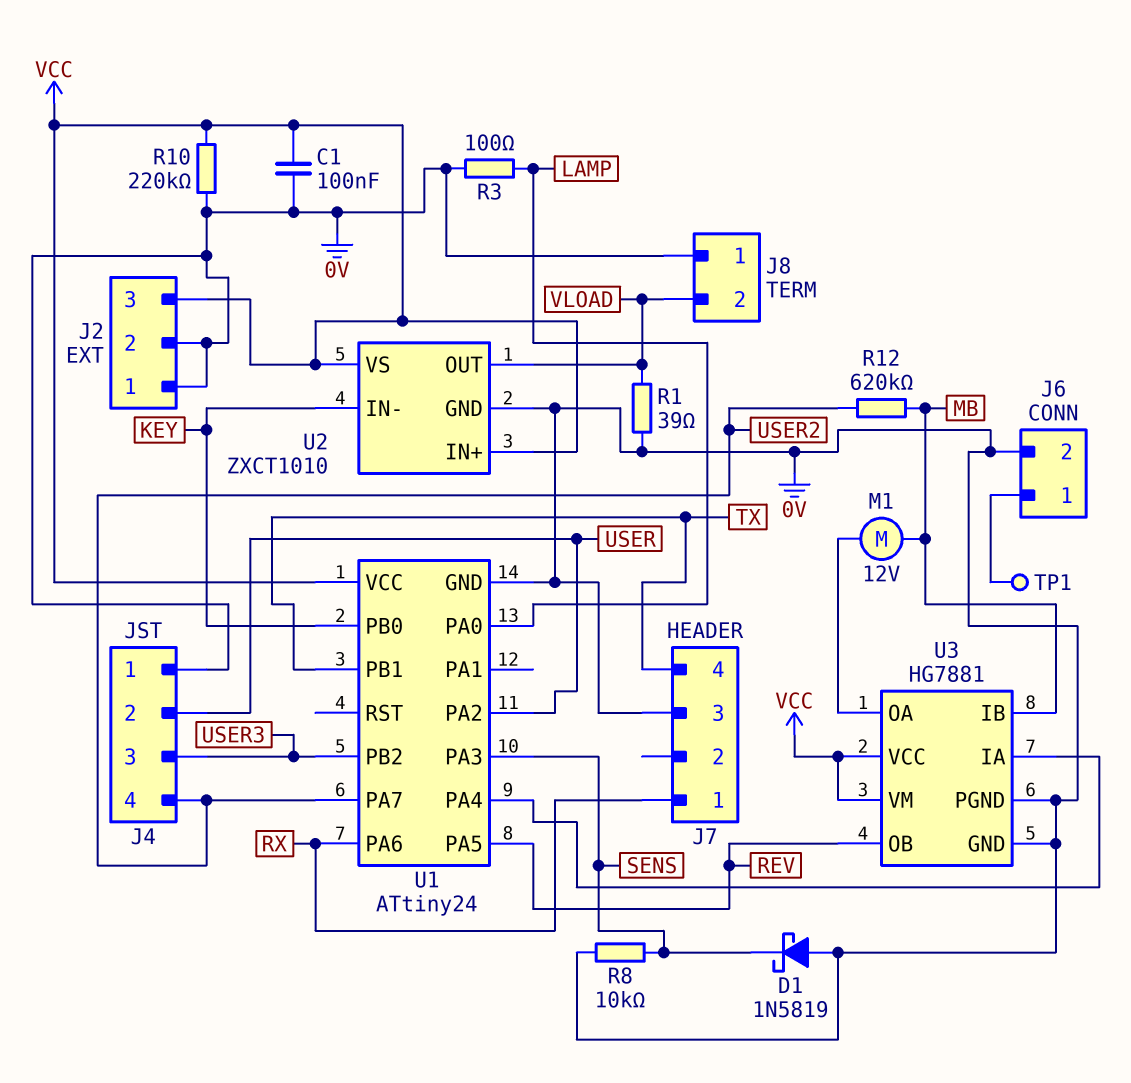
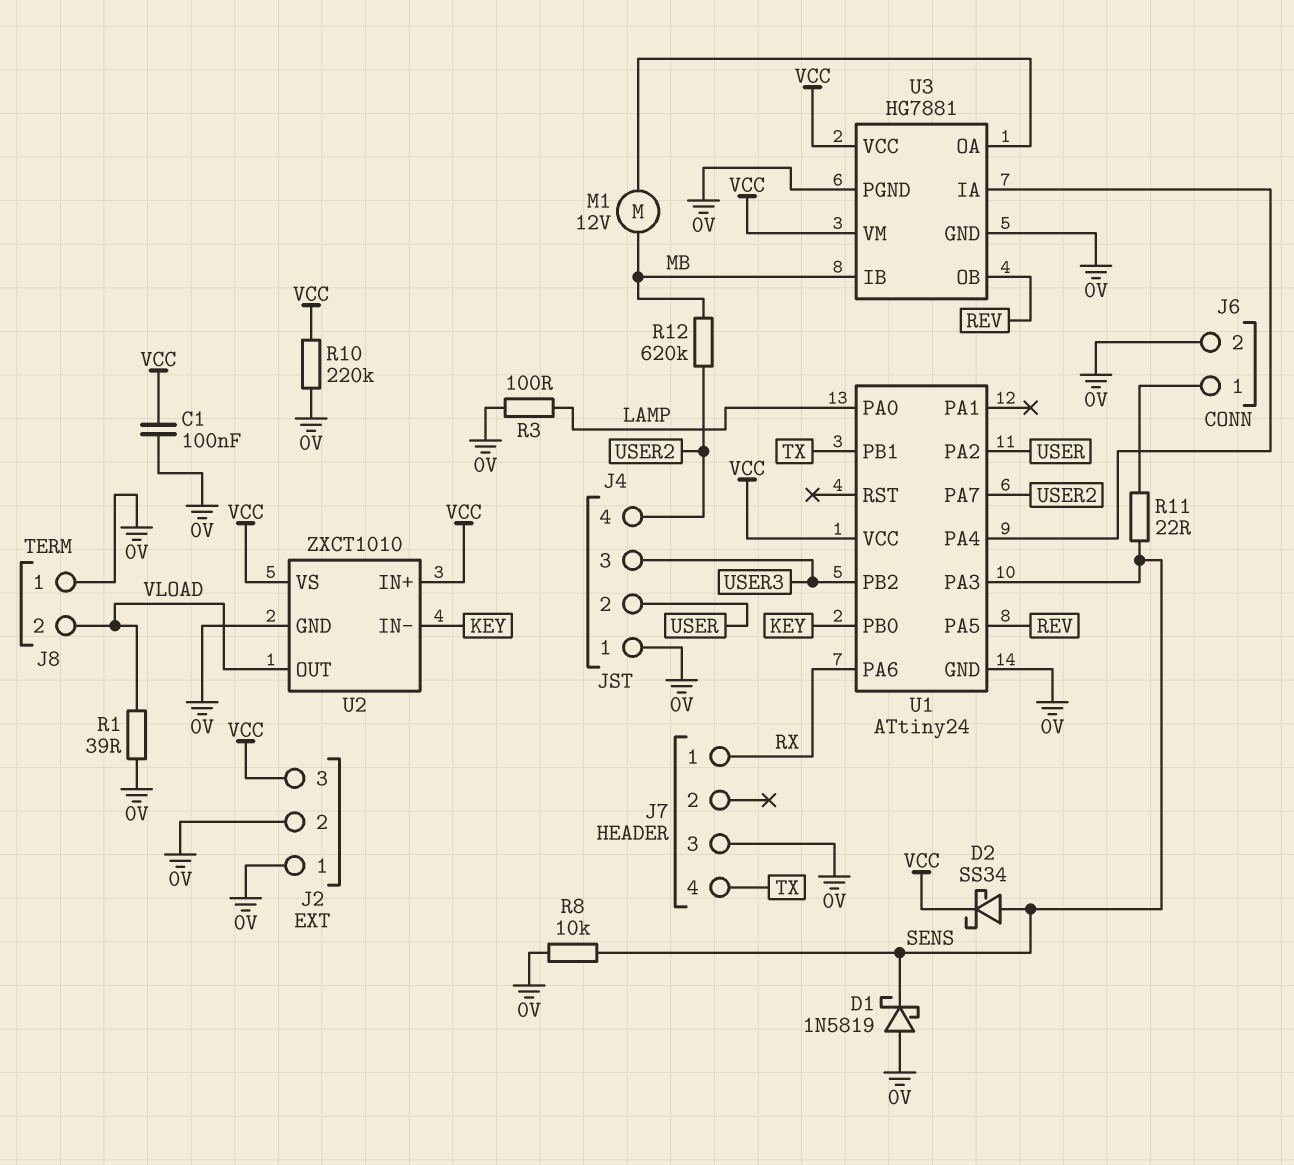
D2: none -> schottky SS34 (A SENS, K VCC)
R11: none -> 22 (J6/1, SENS)
TP1: test point (J6/1) -> none

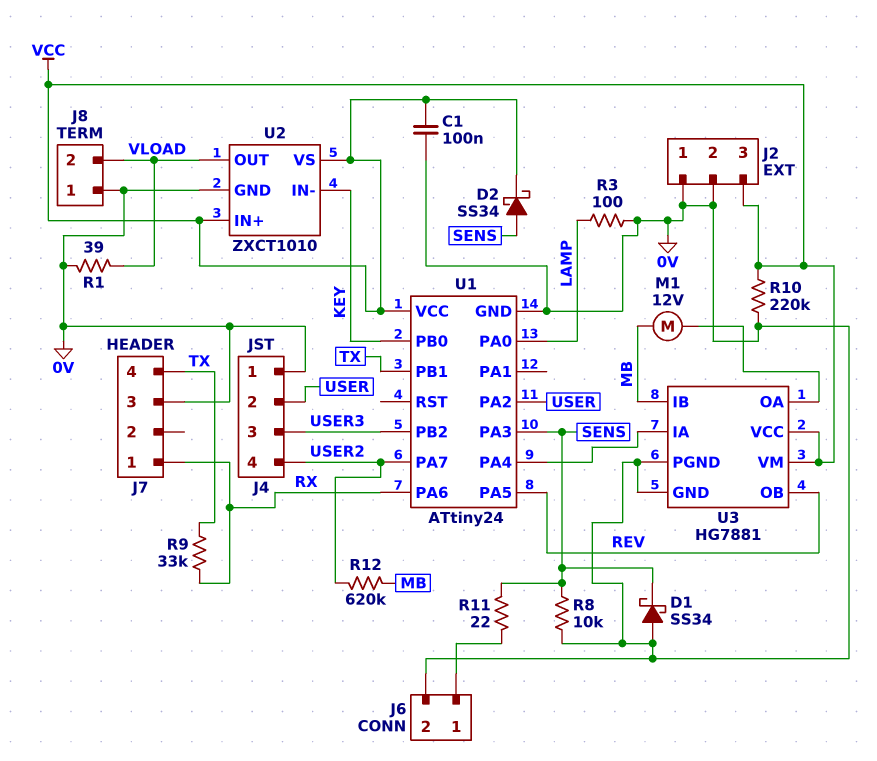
D1: schottky 1N5819 (A 0V, K SENS) -> schottky SS34 (A 0V, K SENS)
R9: none -> 33k (RX, TX)

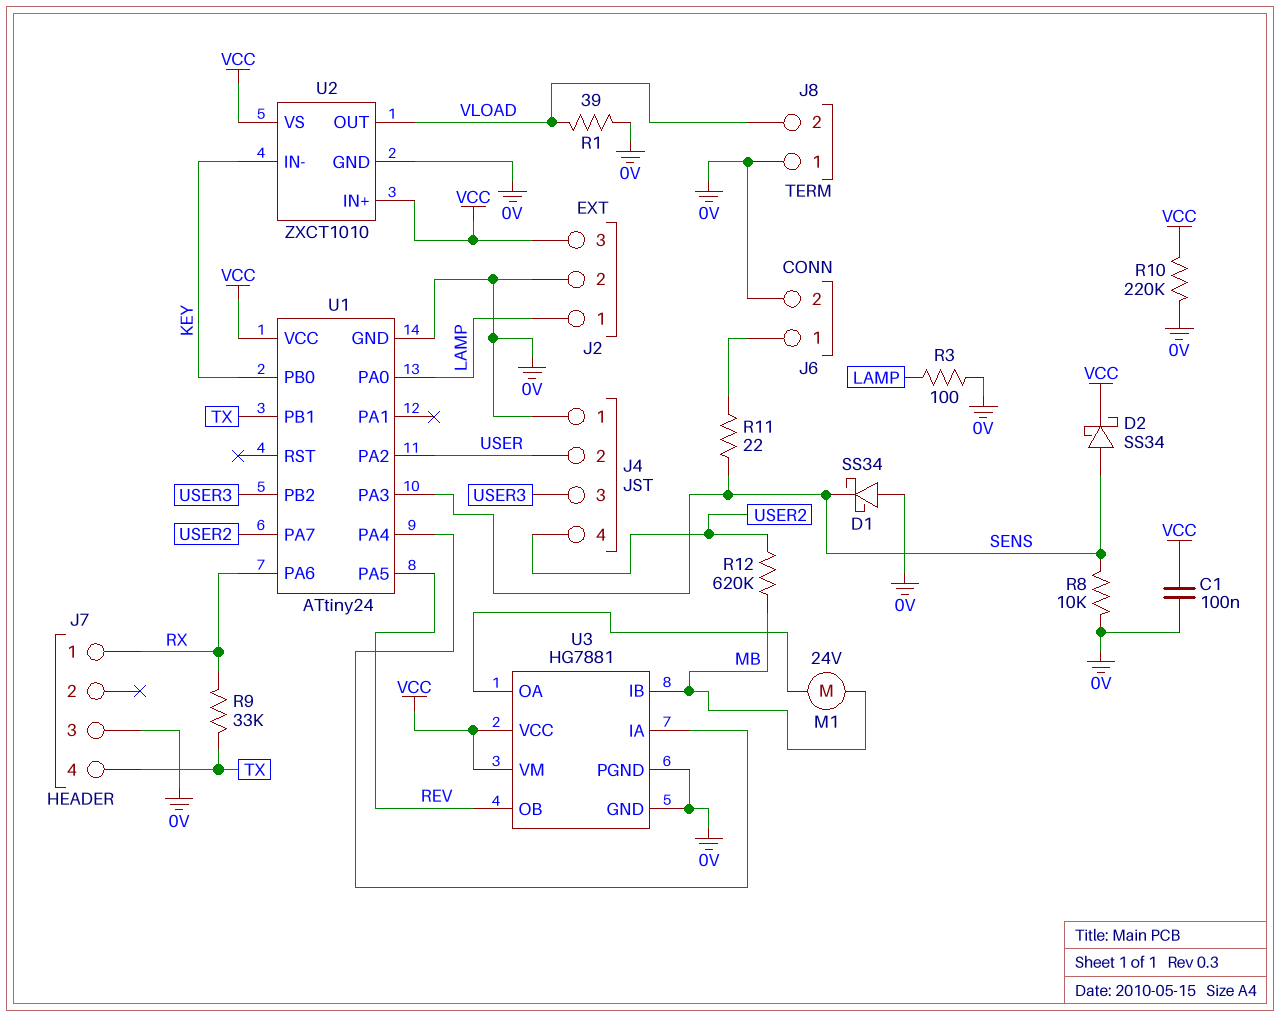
J2 pin 1: 0V -> LAMP
M1: motor 12V (MB, U3/OA) -> motor 24V (MB, U3/OA)

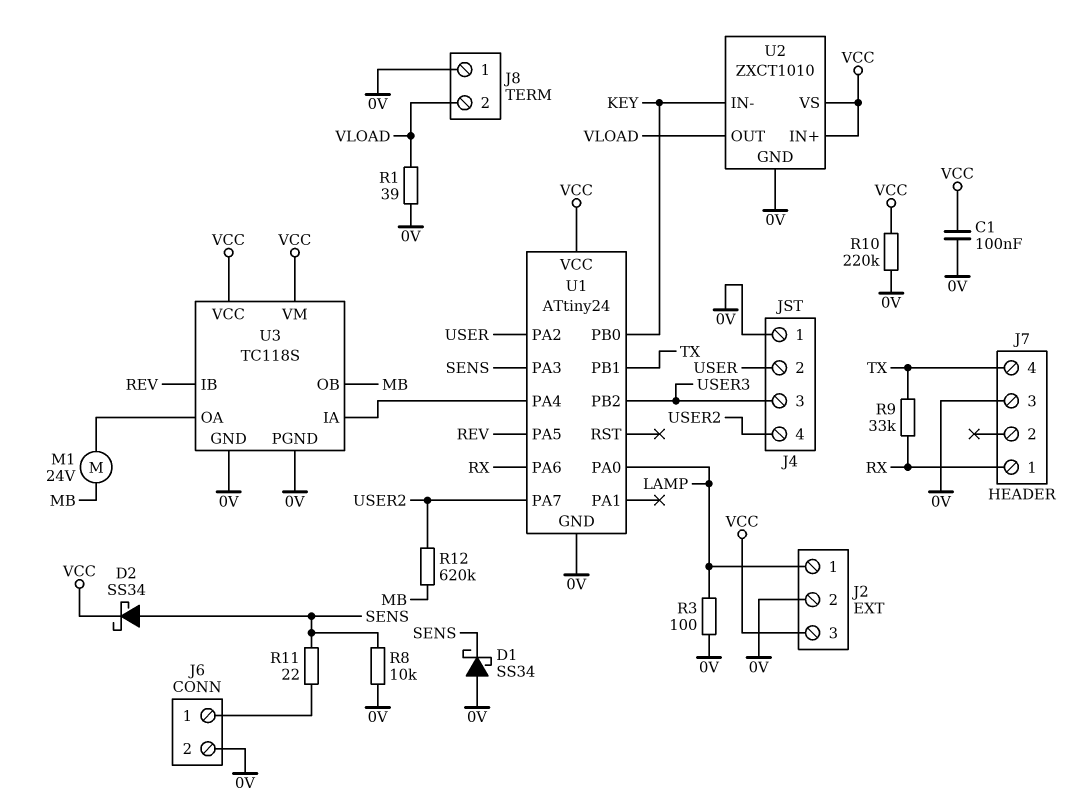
U3: HG7881 -> TC118S
U3 pin IB: MB -> REV
U3 pin OB: REV -> MB

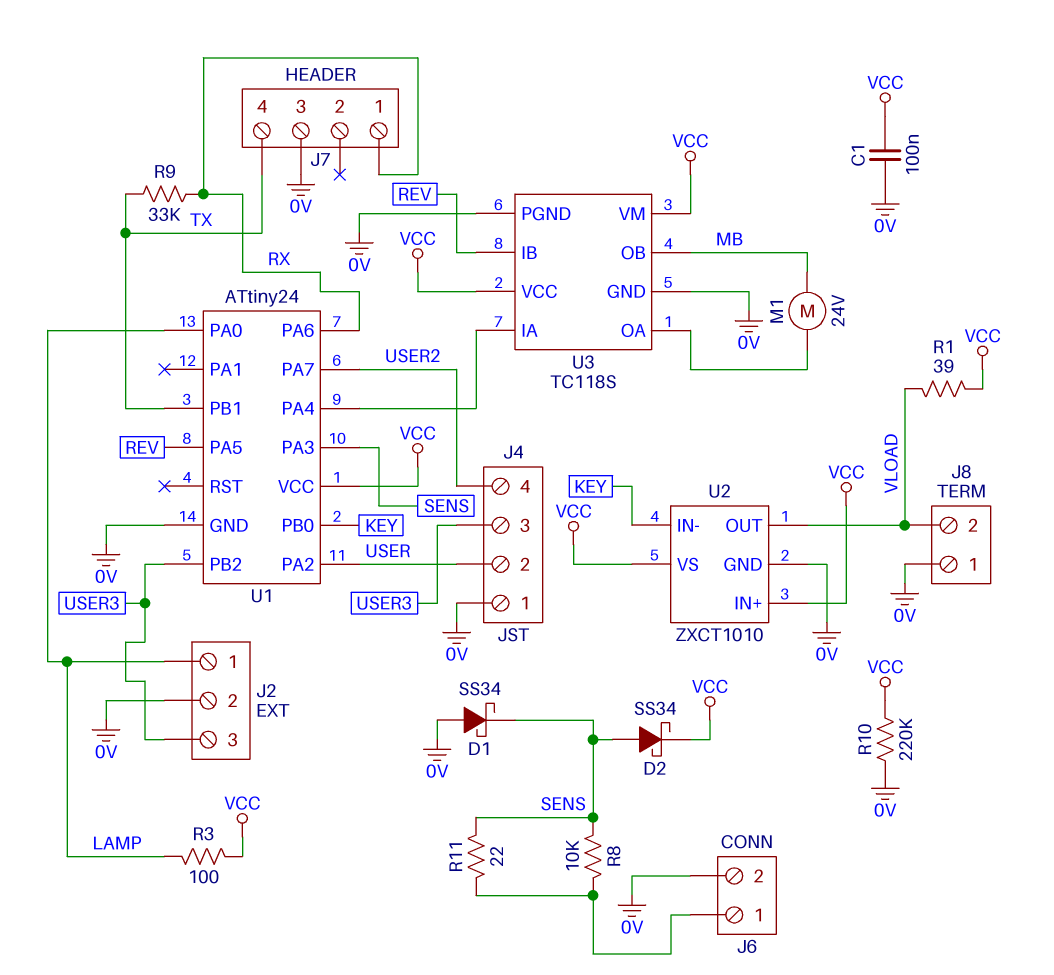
J2 pin 3: VCC -> USER3
R1: 39 (0V, VLOAD) -> 39 (VCC, VLOAD)
R3: 100 (0V, LAMP) -> 100 (LAMP, VCC)
R8: 10k (0V, SENS) -> 10k (J6/1, SENS)
R12: 620k (MB, USER2) -> none

